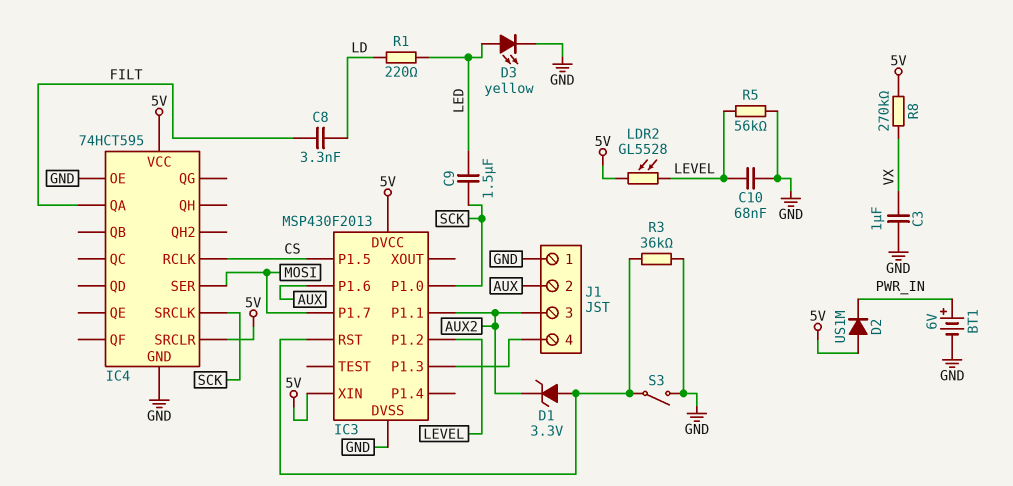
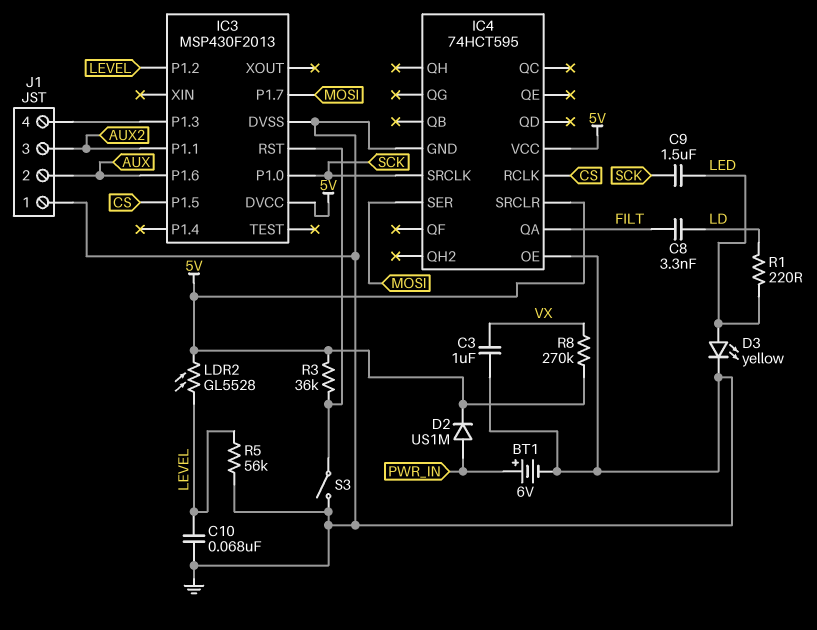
D1: zener 3.3V (A IC3/RST, K AUX2) -> none
D2: diode US1M (A 5V, K PWR_IN) -> diode US1M (A PWR_IN, K 5V)
IC3 pin XIN: 5V -> none
R3: 36k (GND, IC3/RST) -> 36k (5V, IC3/RST)

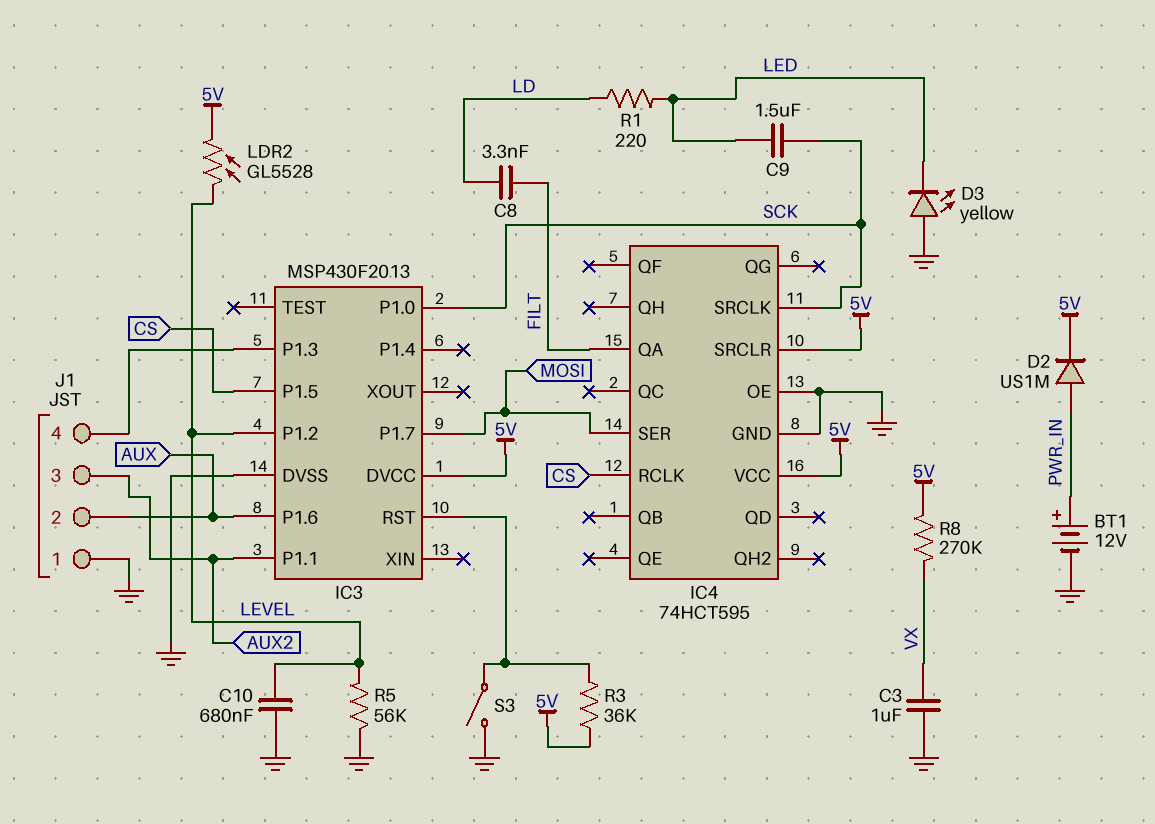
BT1: 6V (plus PWR_IN, minus GND) -> 12V (plus PWR_IN, minus GND)
C10: 68nF (GND, LEVEL) -> 680nF (GND, LEVEL)
D3: LED yellow (A LED, K GND) -> LED yellow (A GND, K LED)

